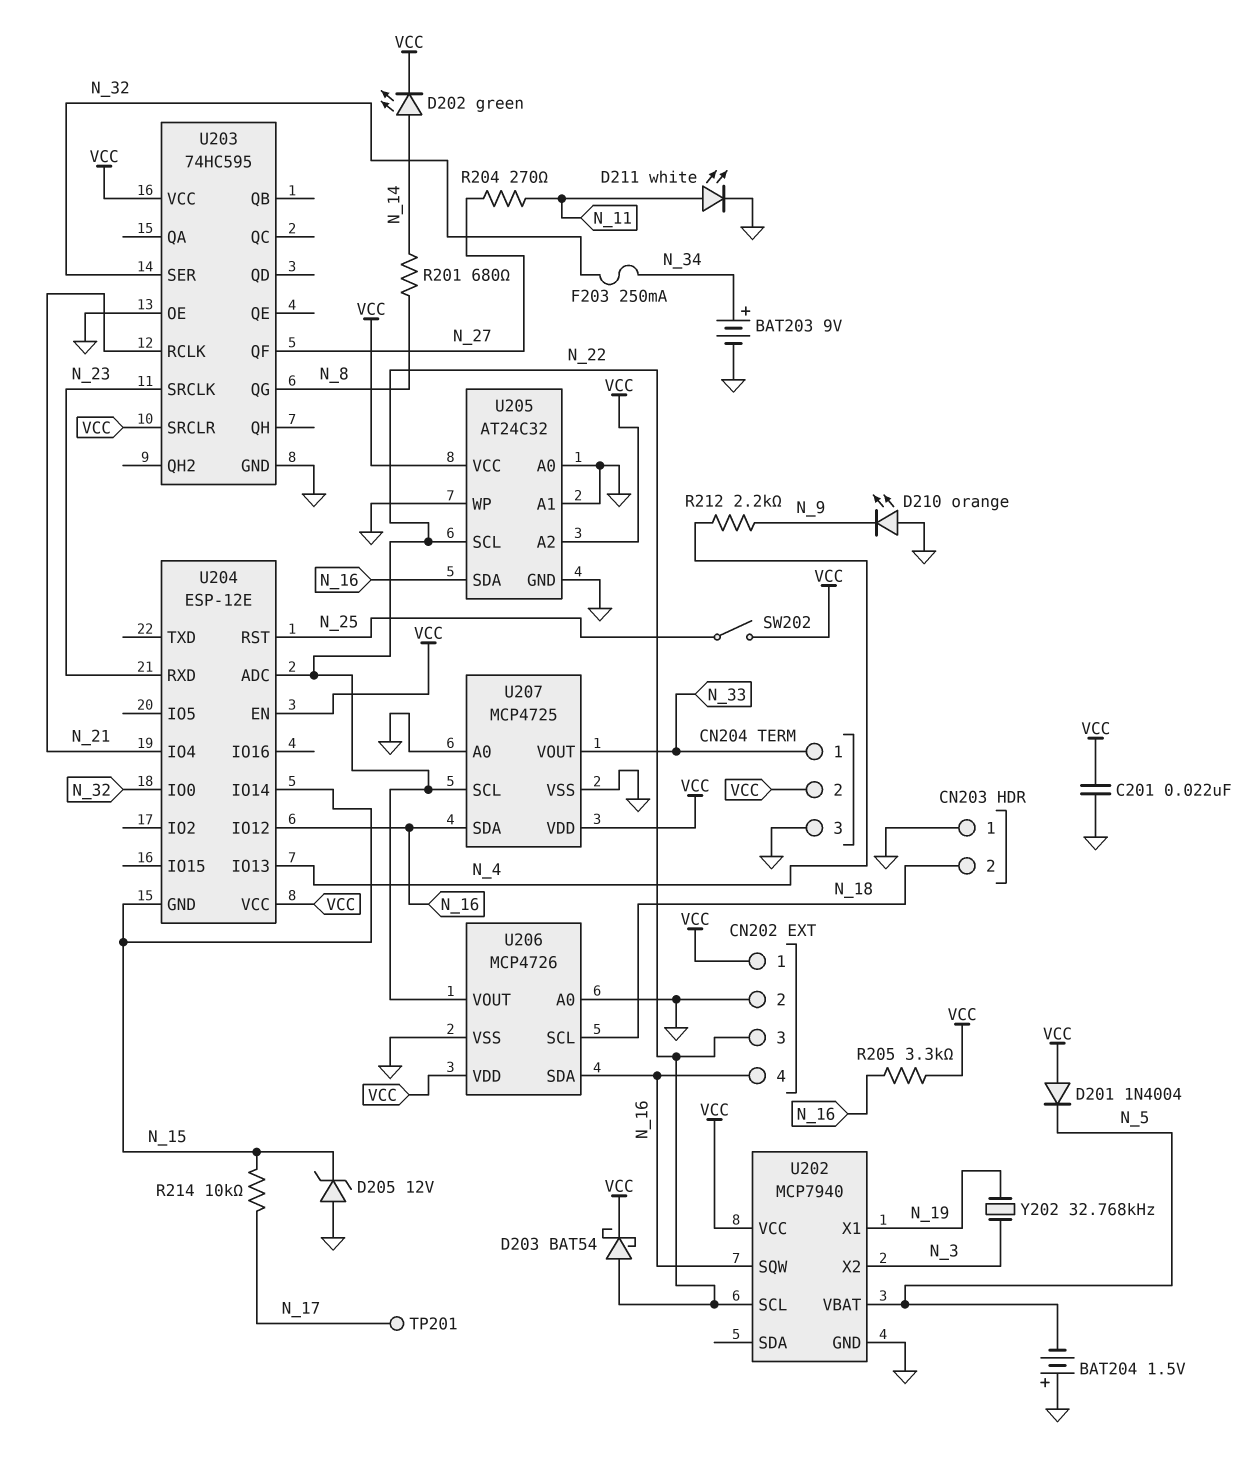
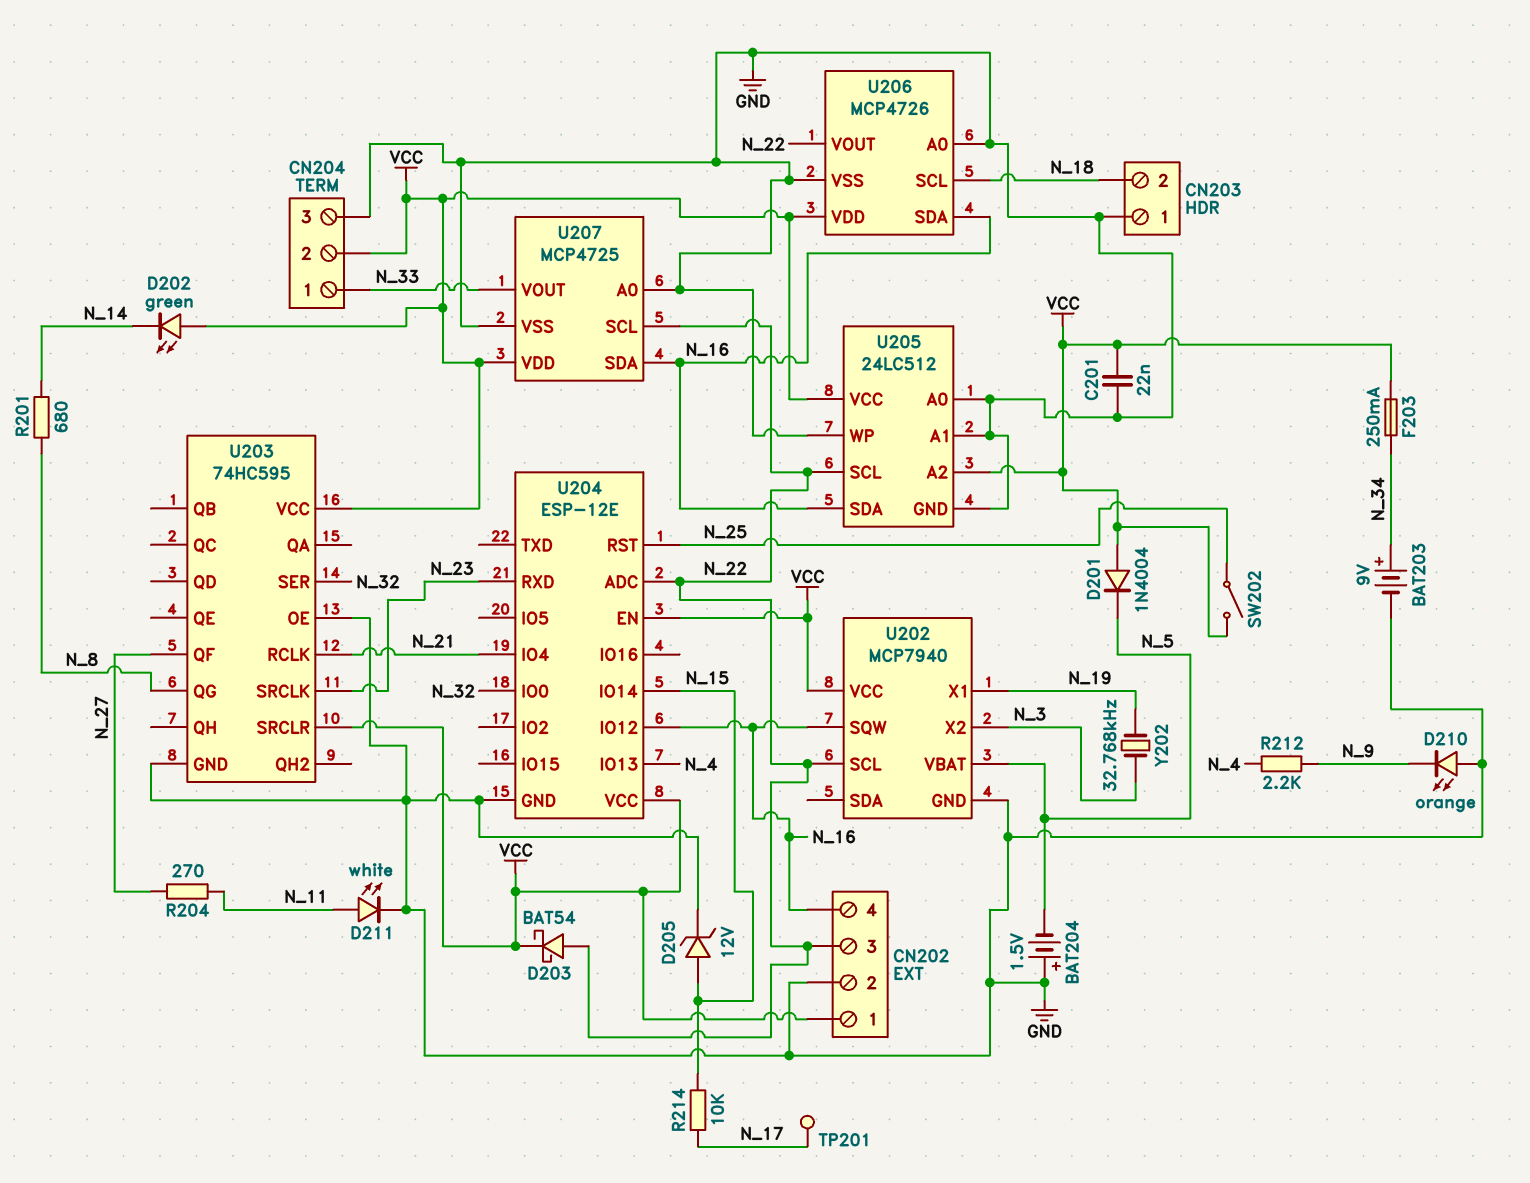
D202: LED green (A N_14, K VCC) -> LED green (A VCC, K N_14)
D205: zener 12V (A GND, K N_15) -> zener 12V (A N_15, K GND)
F203: 250mA (N_32, N_34) -> 250mA (N_34, VCC)
R205: 3.3k (N_16, VCC) -> none
U204 pin GND: N_15 -> GND
U205: AT24C32 -> 24LC512

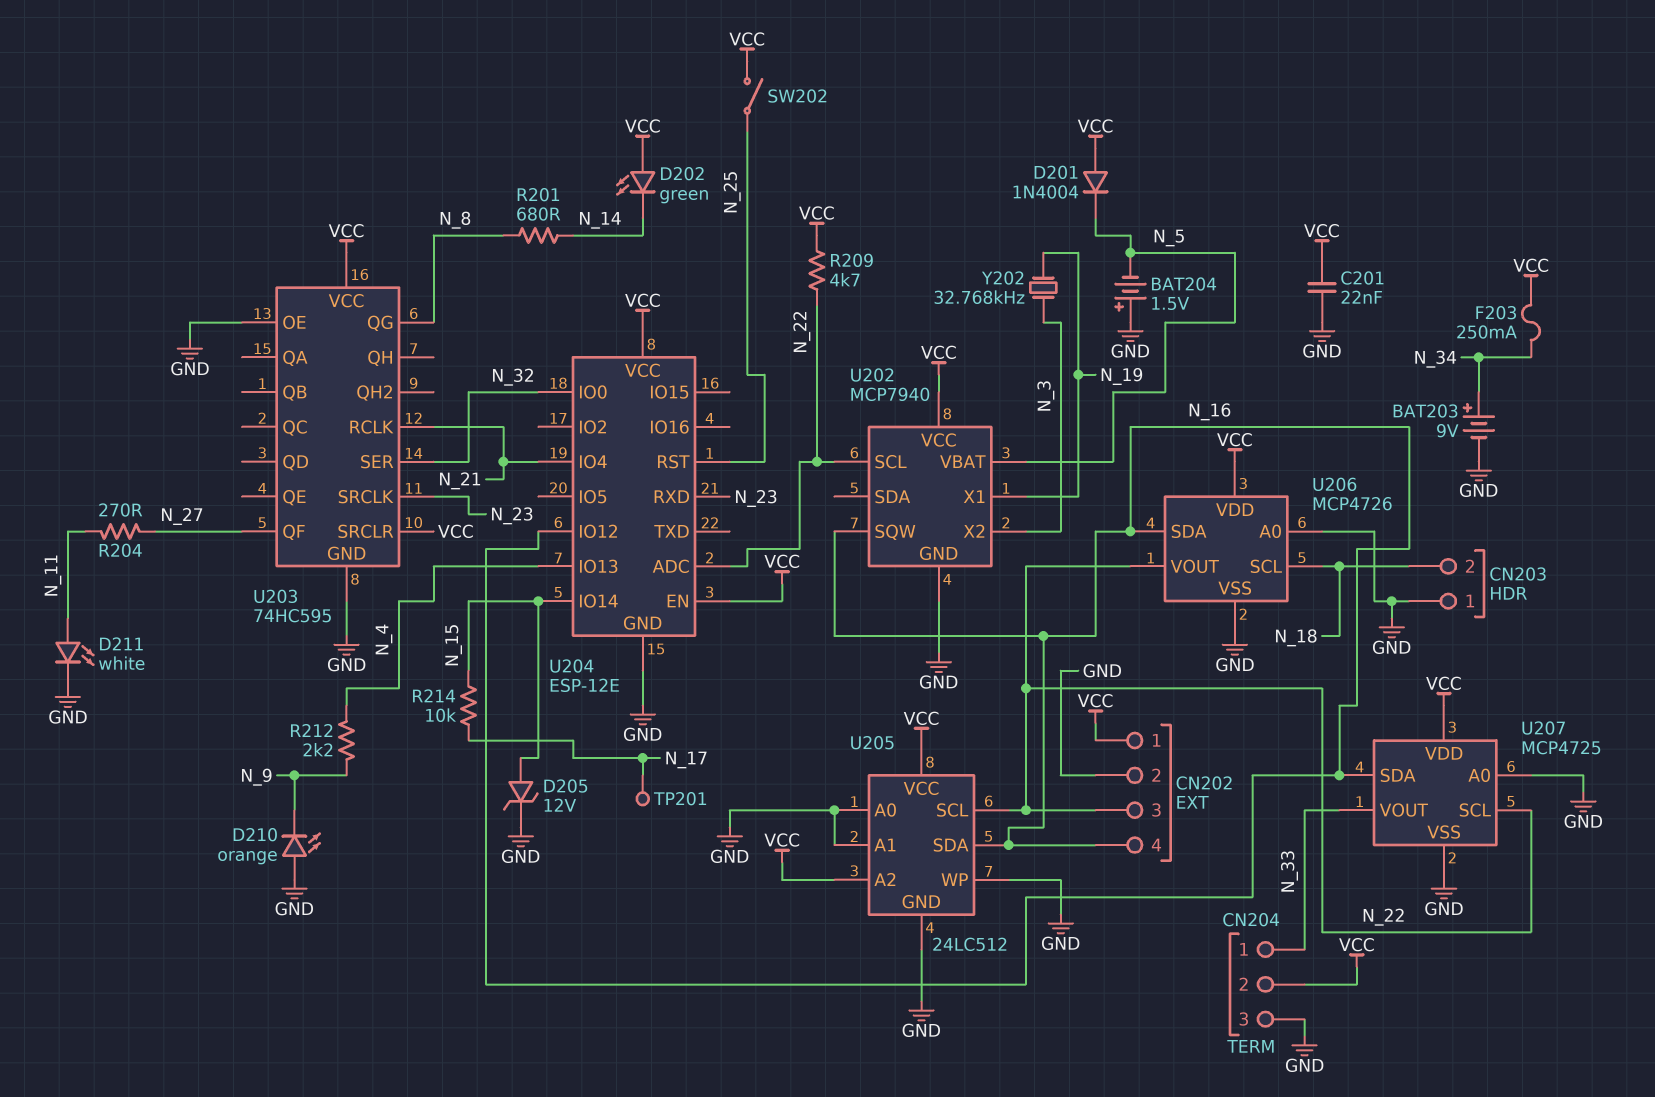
D203: schottky BAT54 (A N_22, K VCC) -> none
R209: none -> 4.7k (N_22, VCC)

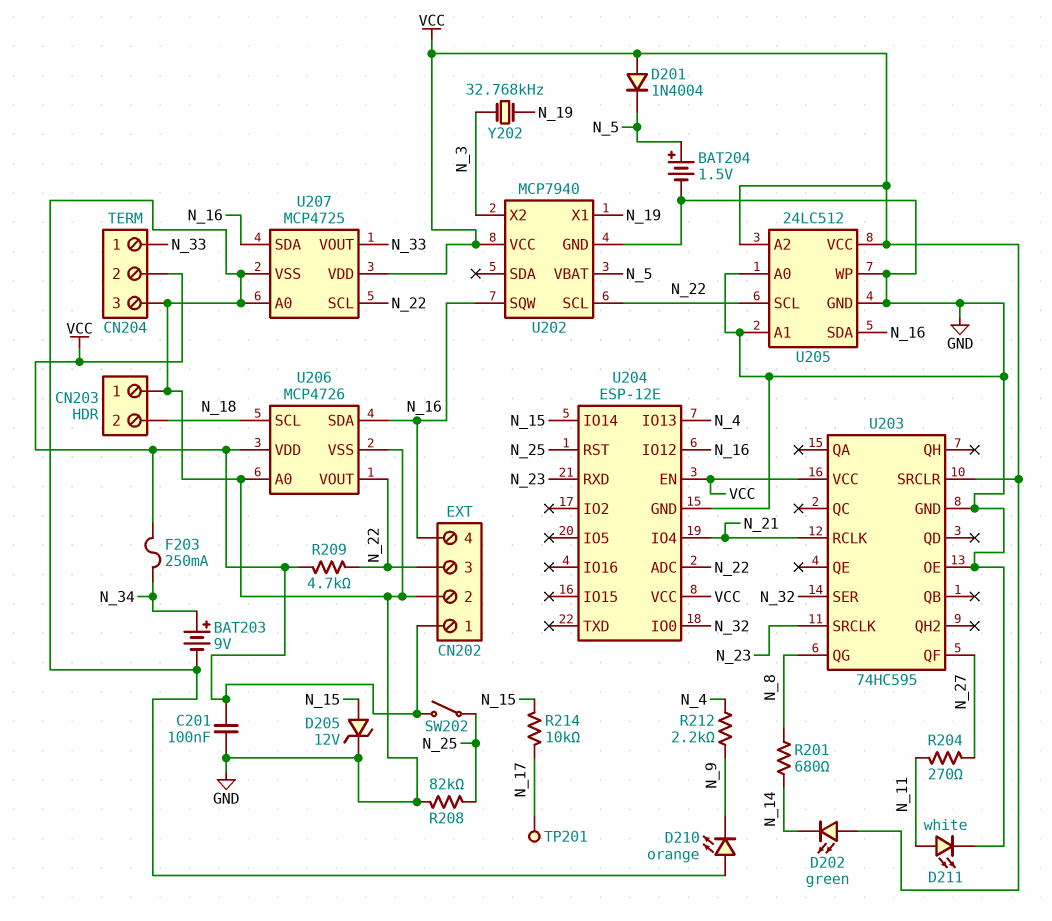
BAT204: 1.5V (plus GND, minus N_5) -> 1.5V (plus N_5, minus GND)
C201: 22nF (GND, VCC) -> 100nF (GND, VCC)
R208: none -> 82k (GND, N_25)

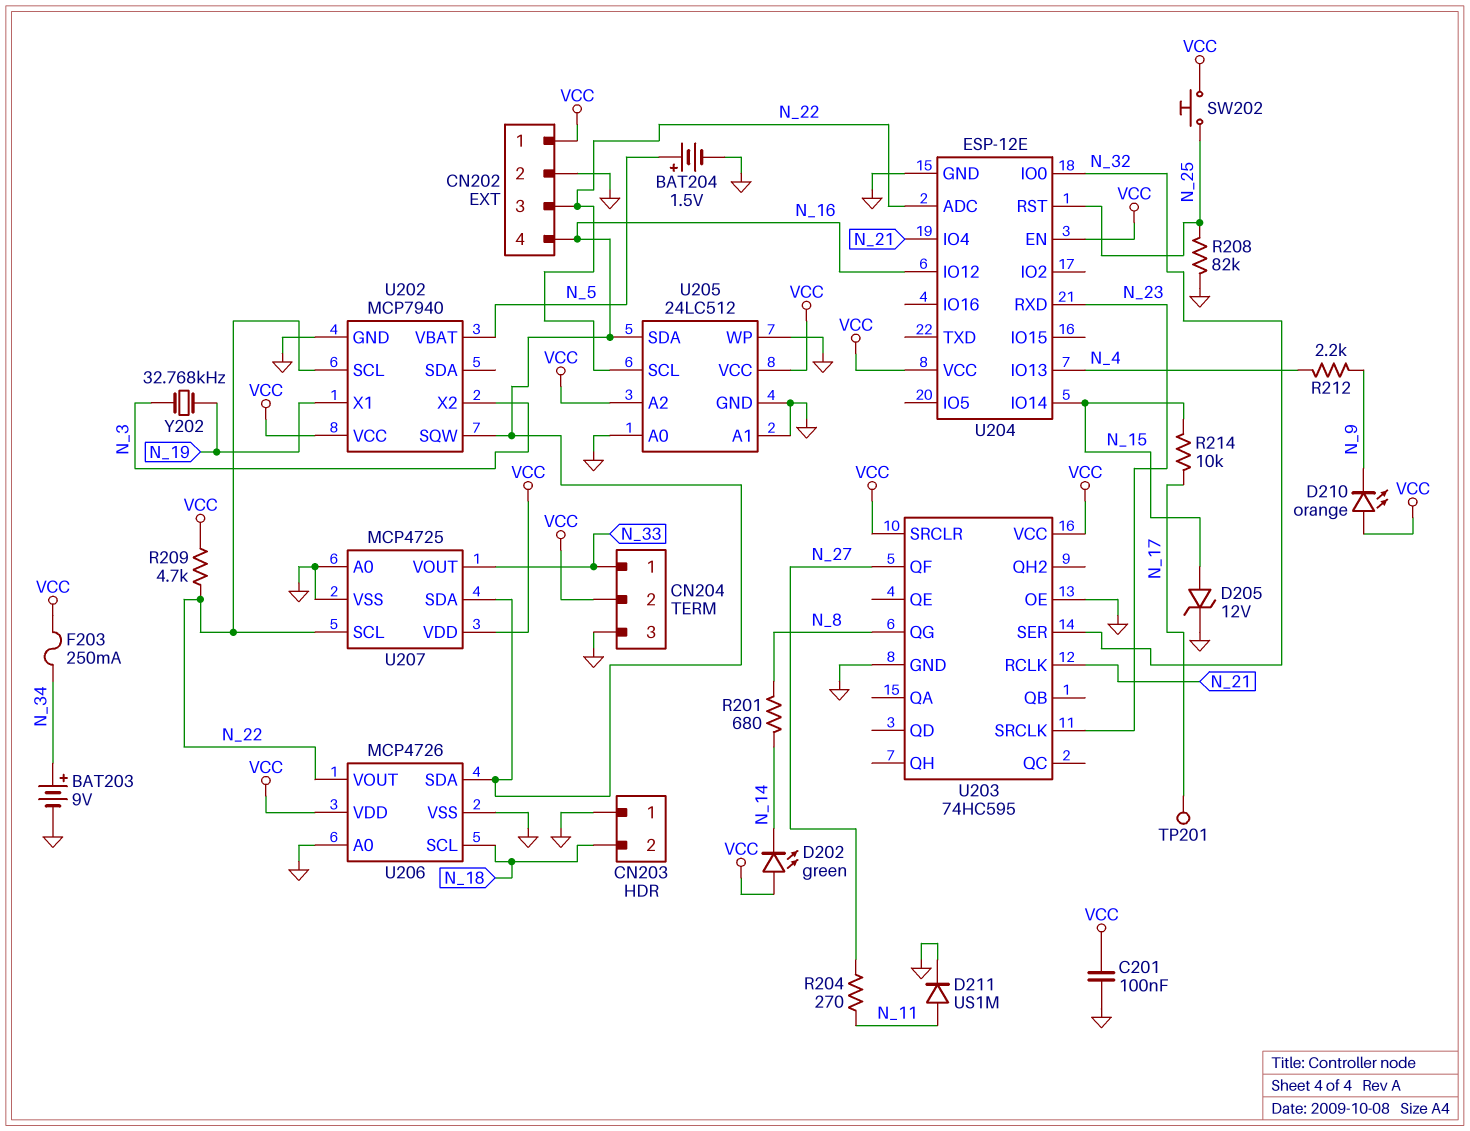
D201: diode 1N4004 (A VCC, K N_5) -> none
D210: LED orange (A GND, K N_9) -> LED orange (A VCC, K N_9)
D211: LED white (A N_11, K GND) -> diode US1M (A N_11, K GND)
SW202: switch (N_25, VCC) -> button (N_25, VCC)

